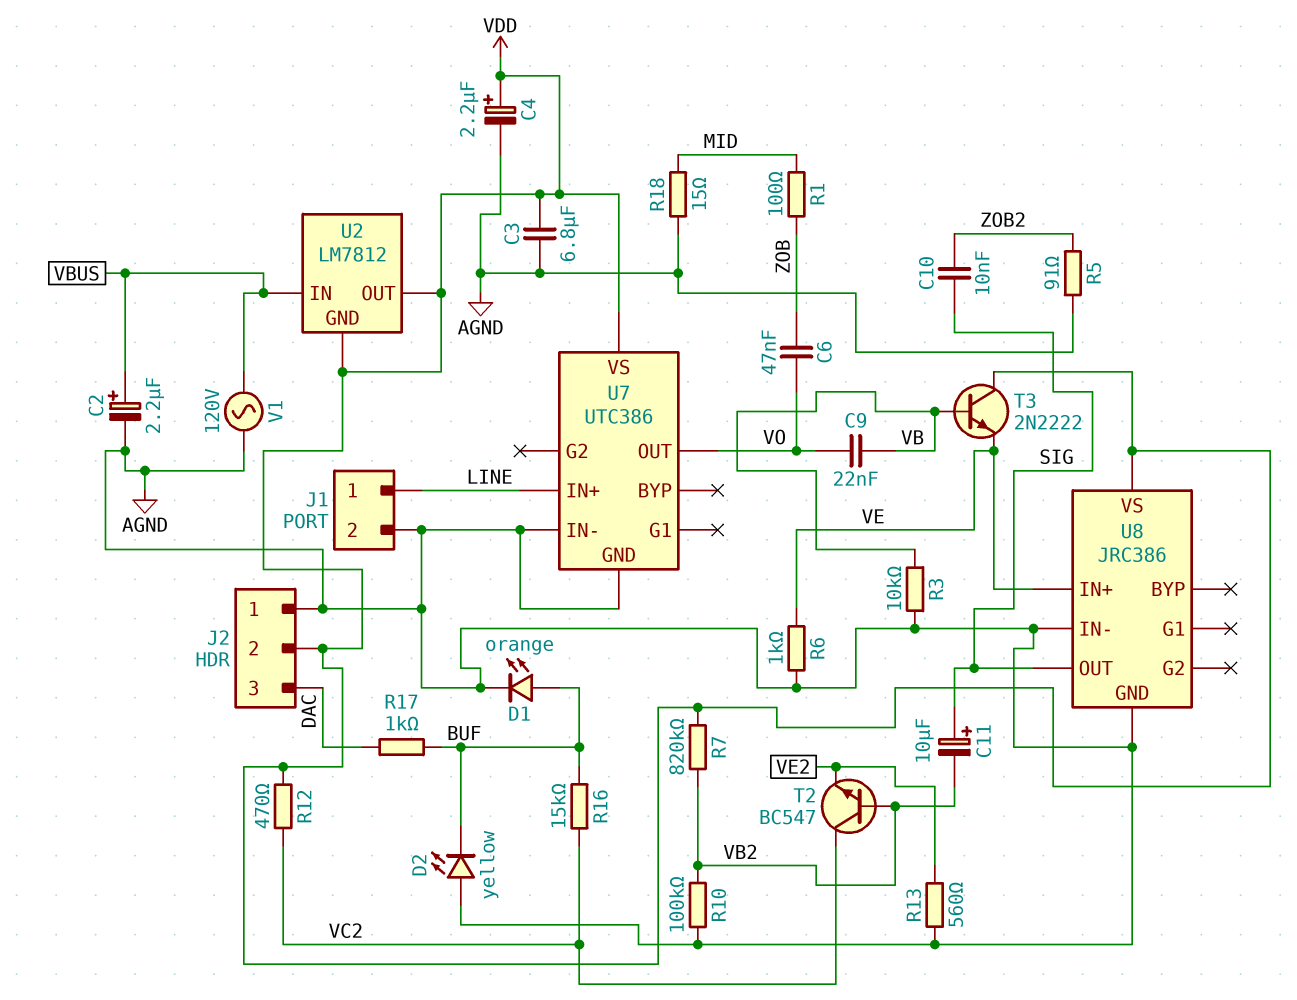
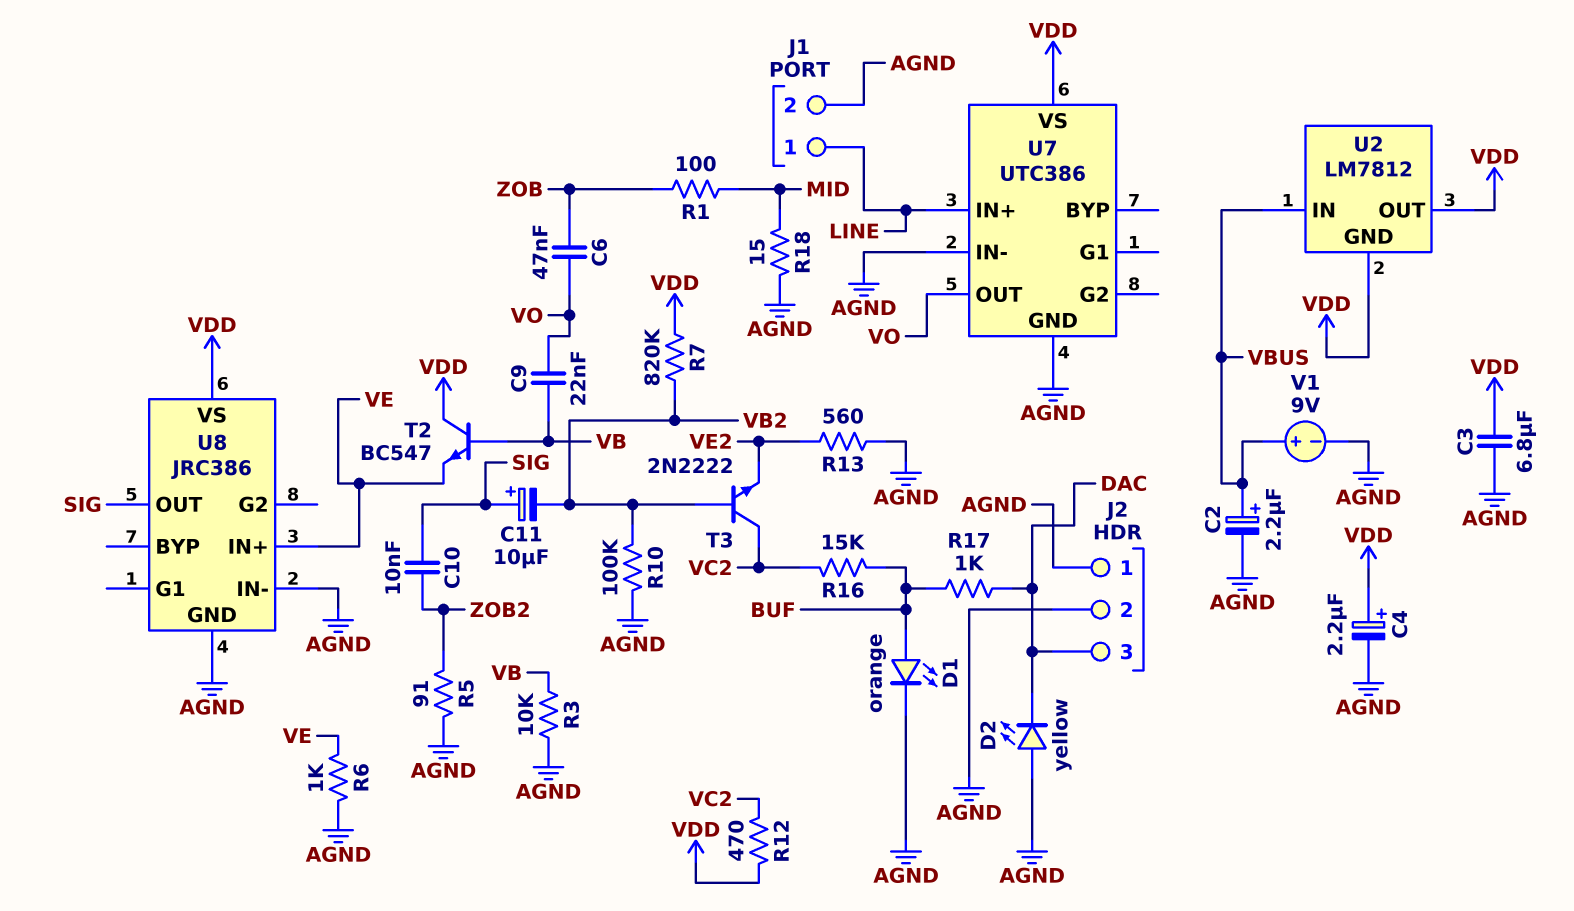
D2: LED yellow (A AGND, K BUF) -> LED yellow (A AGND, K DAC)
J2 pin 2: VDD -> AGND
T2: NPN BC547 (B VB2, C VC2, E VE2) -> NPN BC547 (B VB, C VDD, E VE)
T3: NPN 2N2222 (B VB, C VDD, E VE) -> NPN 2N2222 (B VB2, C VC2, E VE2)
V1: AC 120V (AGND, VBUS) -> 9V (plus VBUS, minus AGND)

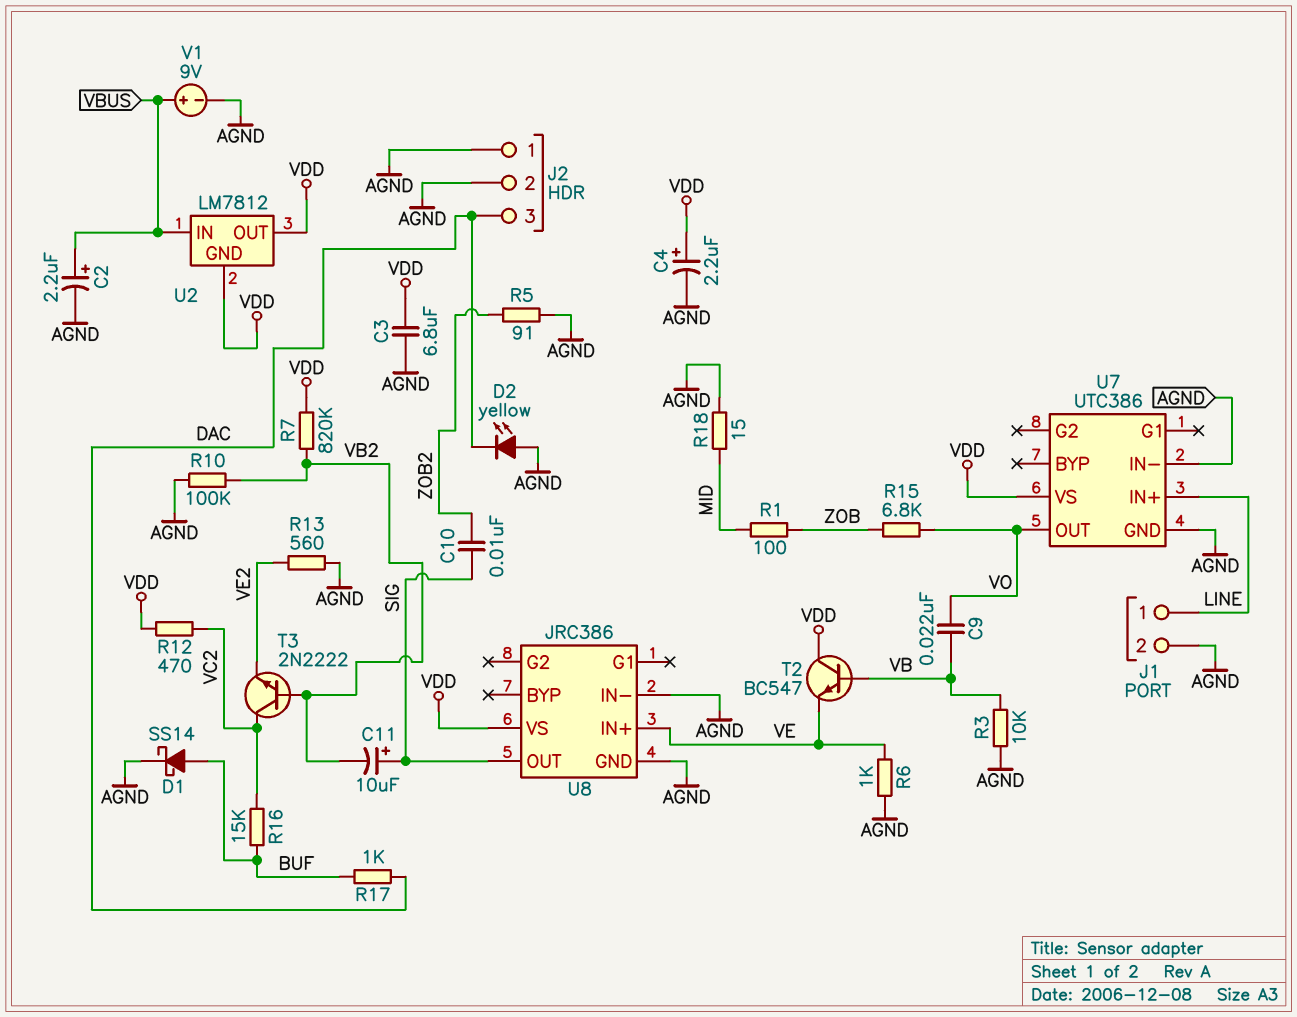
C6: 47nF (VO, ZOB) -> none
D1: LED orange (A BUF, K AGND) -> schottky SS14 (A BUF, K AGND)
R15: none -> 6.8k (VO, ZOB)

